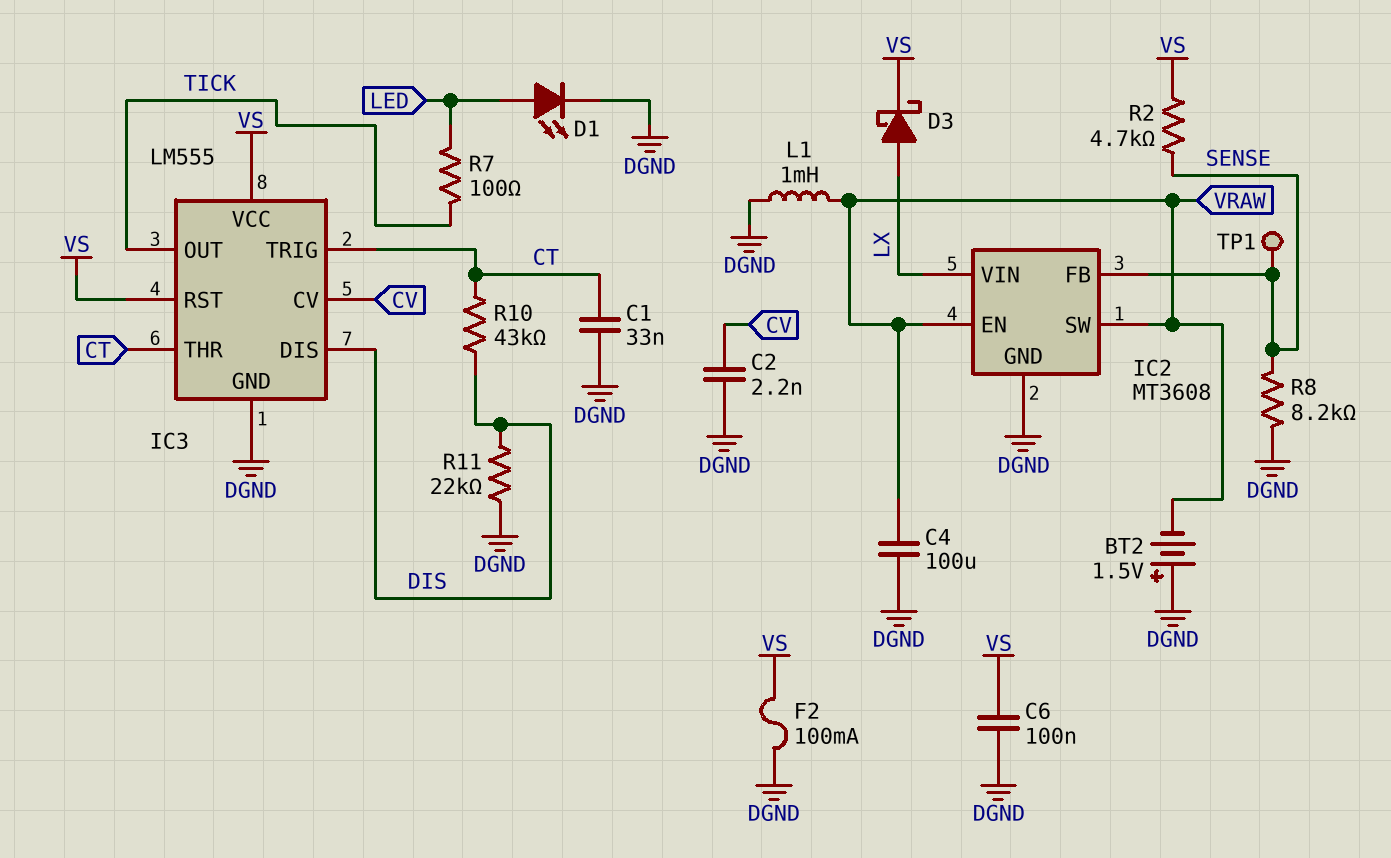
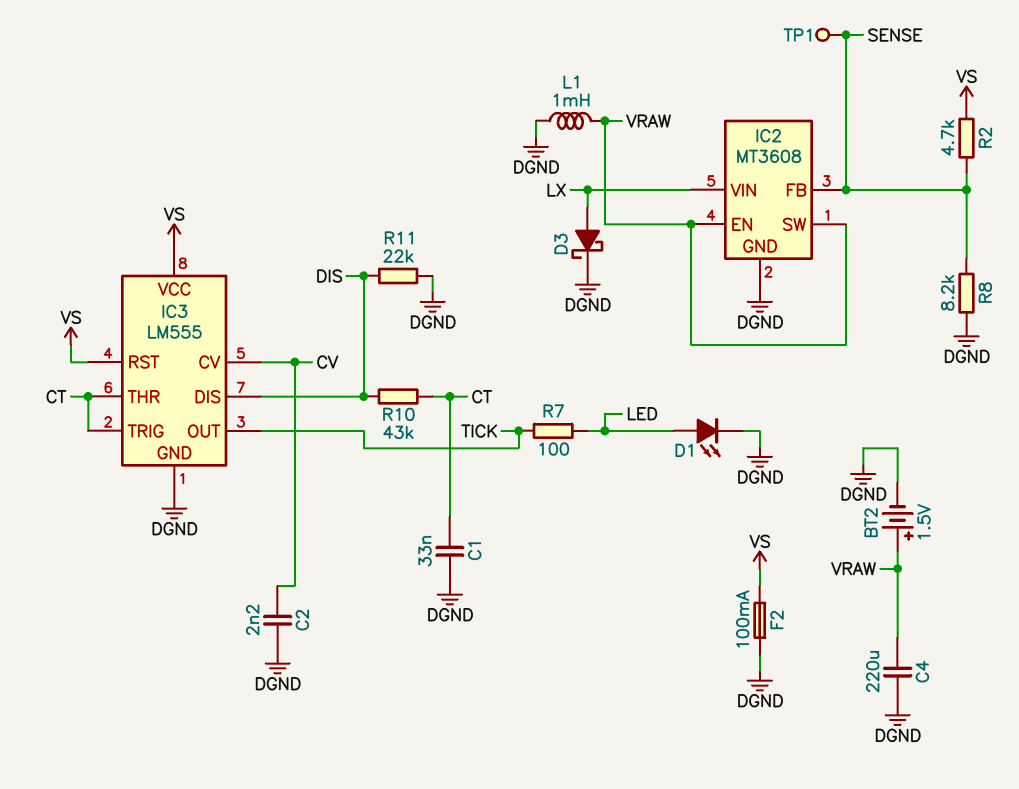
BT2: 1.5V (plus DGND, minus VRAW) -> 1.5V (plus VRAW, minus DGND)
C4: 100uF (DGND, VRAW) -> 220uF (DGND, VRAW)
C6: 100nF (DGND, VS) -> none
D3: schottky (A LX, K VS) -> schottky (A LX, K DGND)

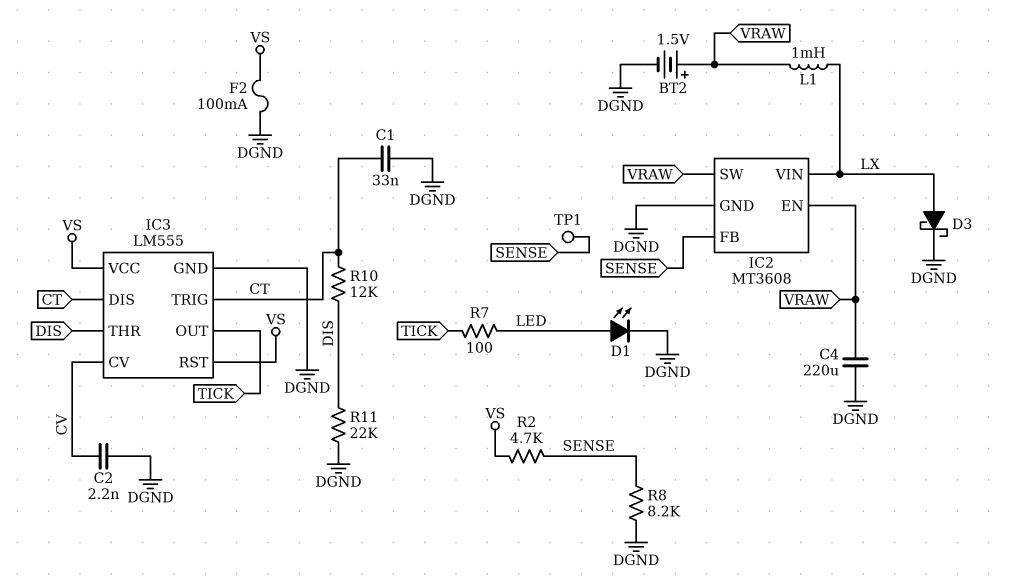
IC3 pin DIS: DIS -> CT
IC3 pin THR: CT -> DIS
L1: 1mH (DGND, VRAW) -> 1mH (LX, VRAW)
R10: 43k (CT, DIS) -> 12k (CT, DIS)

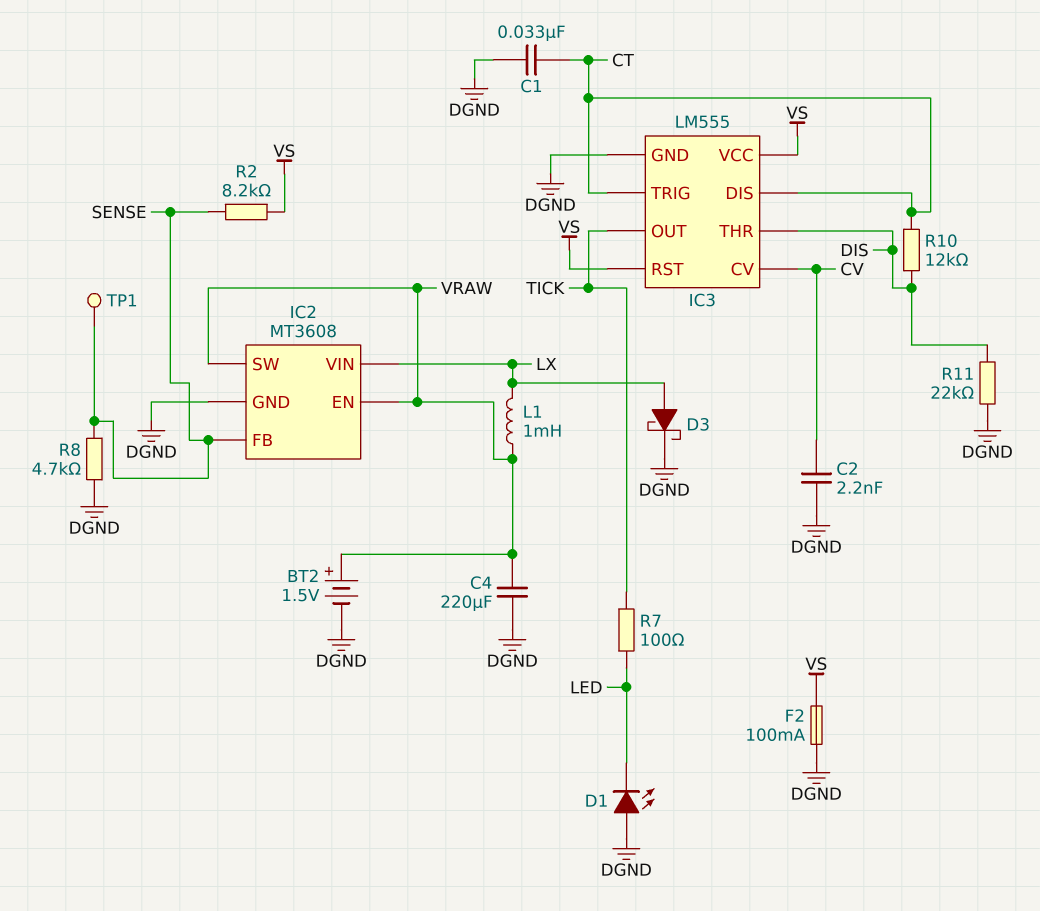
D1: LED (A LED, K DGND) -> LED (A DGND, K LED)
R2: 4.7k (SENSE, VS) -> 8.2k (SENSE, VS)
R8: 8.2k (DGND, SENSE) -> 4.7k (DGND, SENSE)

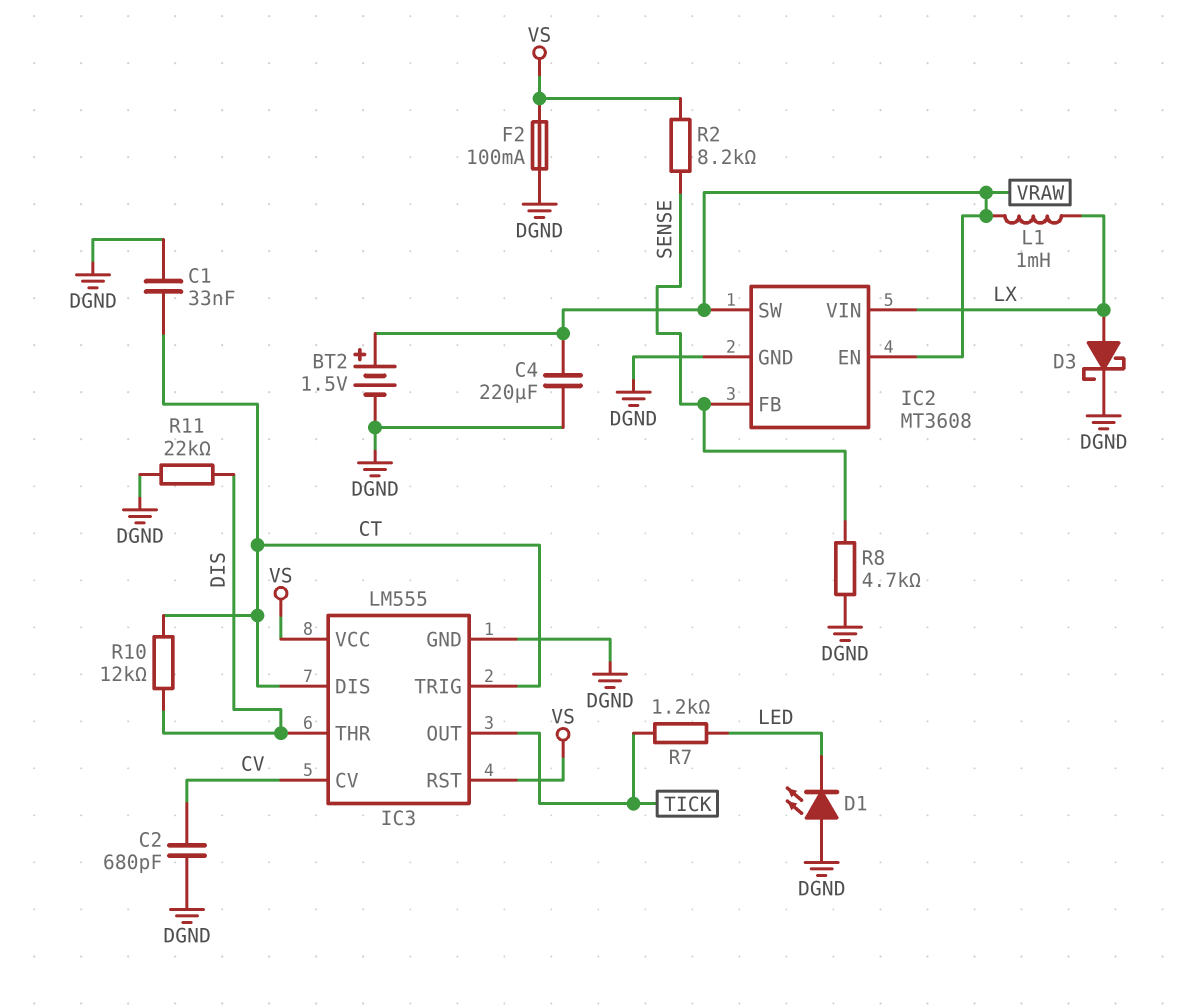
C2: 2.2nF (CV, DGND) -> 680pF (CV, DGND)
R7: 100 (LED, TICK) -> 1.2k (LED, TICK)
TP1: test point (SENSE) -> none

